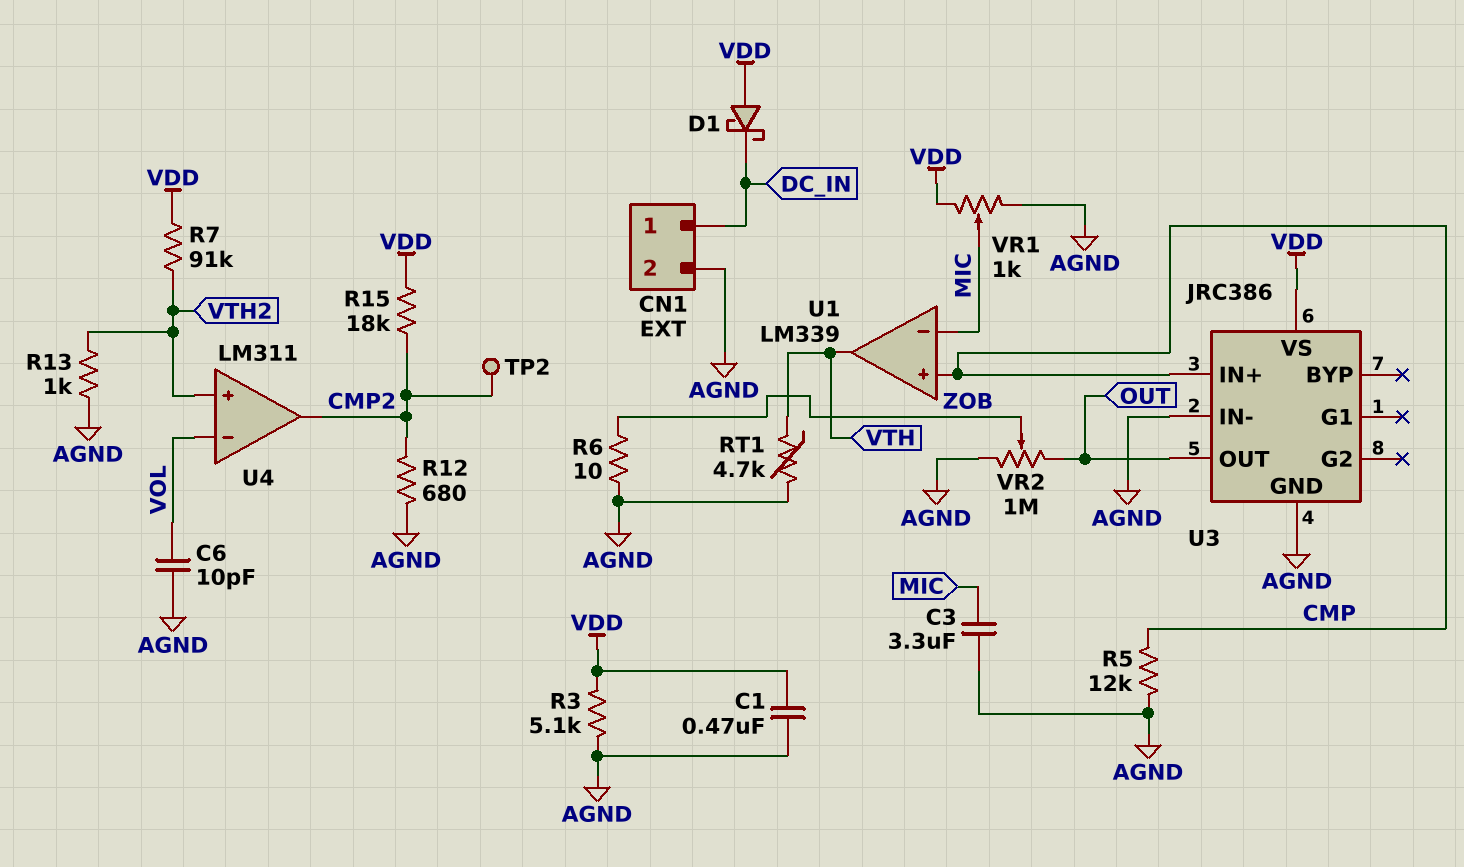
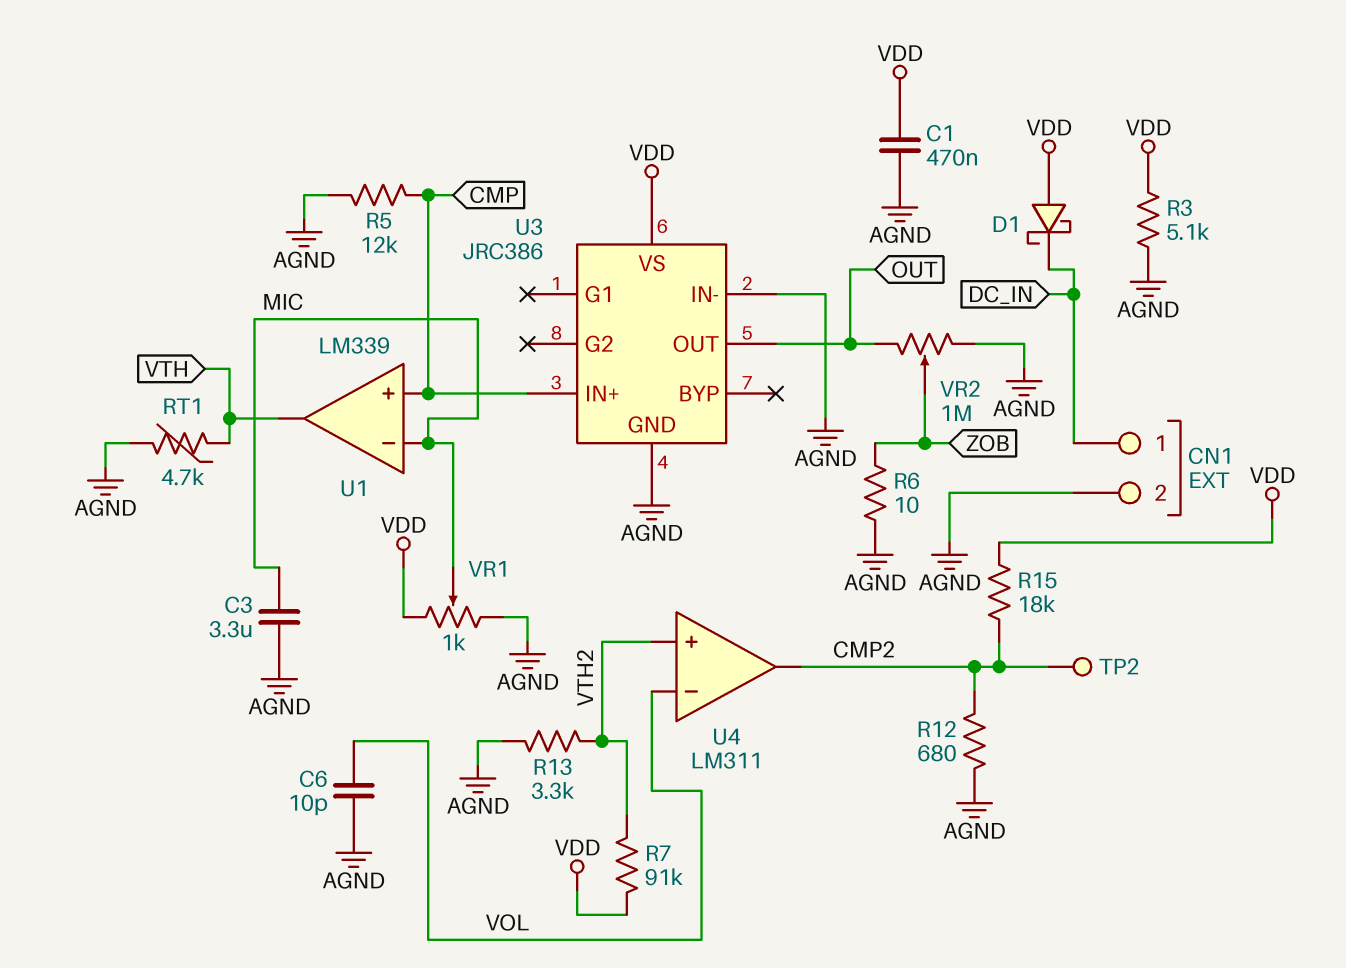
R13: 1k (AGND, VTH2) -> 3.3k (AGND, VTH2)

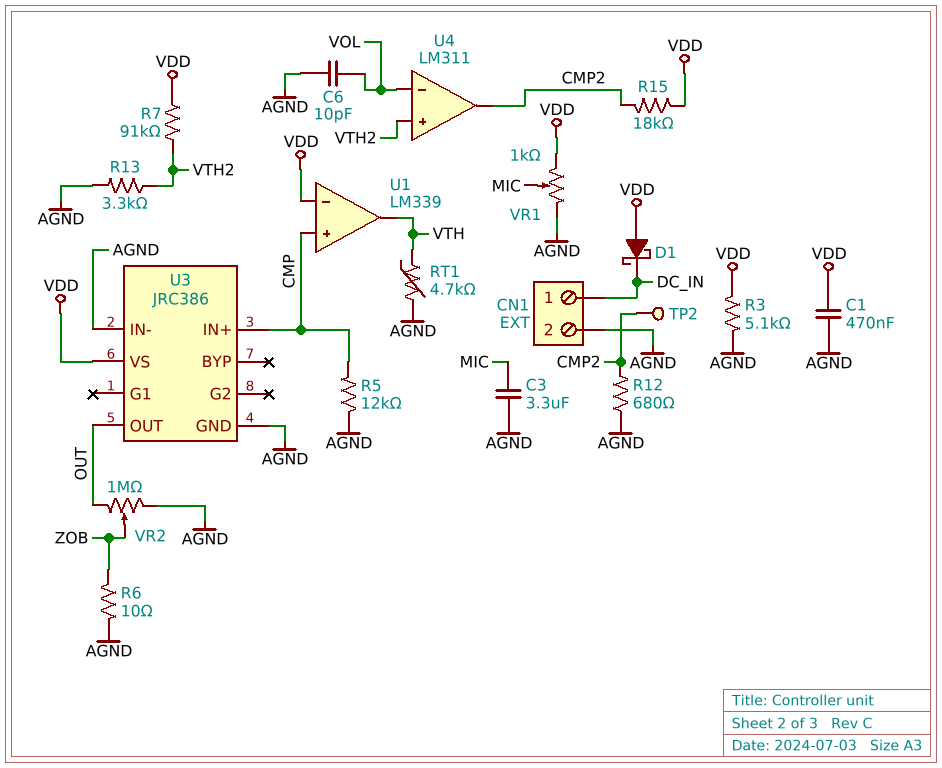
U1 pin in-: MIC -> VDD

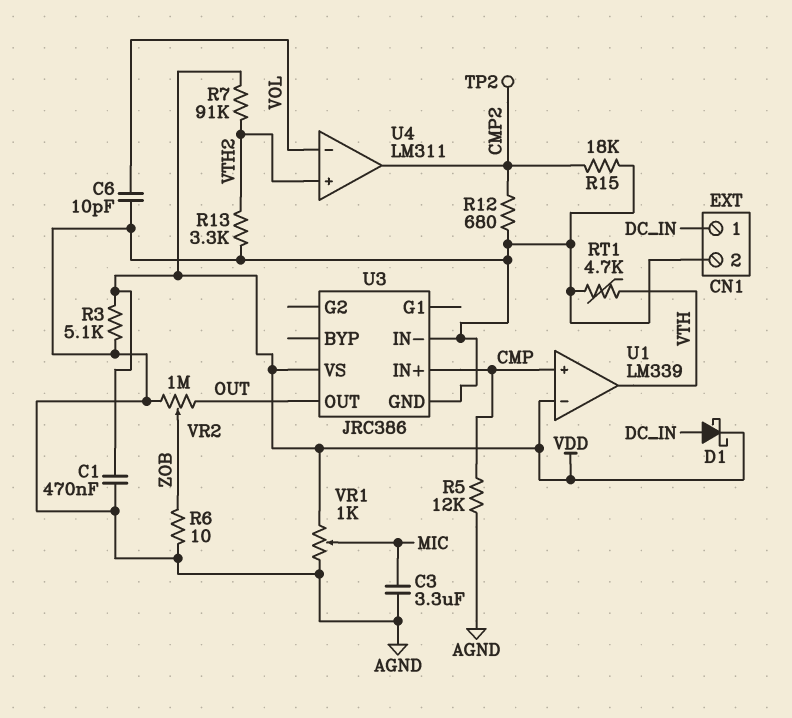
D1: schottky (A VDD, K DC_IN) -> schottky (A DC_IN, K VDD)
R15: 18k (CMP2, VDD) -> 18k (AGND, CMP2)

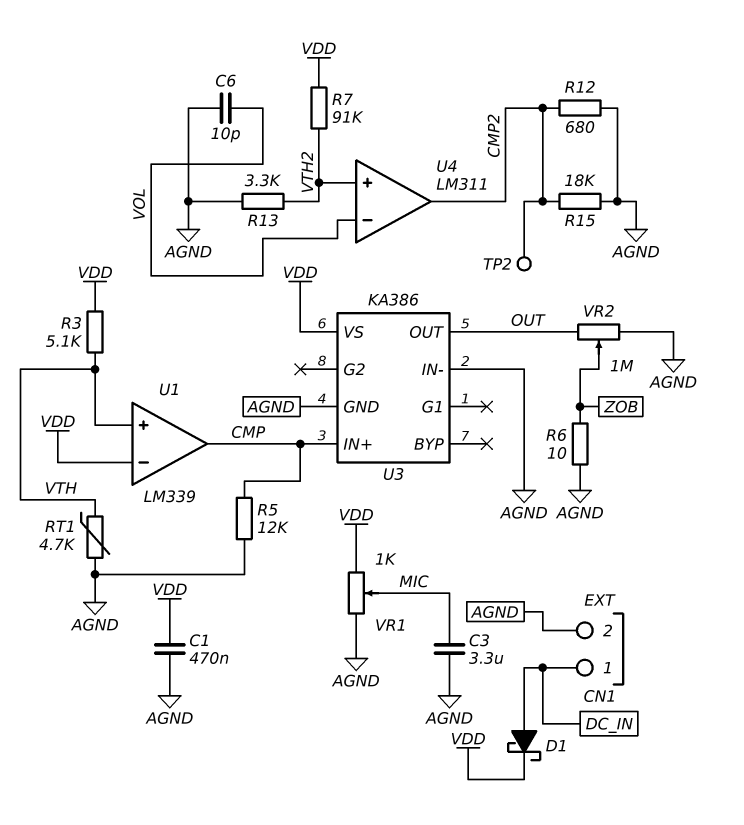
R3: 5.1k (AGND, VDD) -> 5.1k (VDD, VTH)
U1 pin in+: CMP -> VTH
U1 pin out: VTH -> CMP
U3: JRC386 -> KA386

